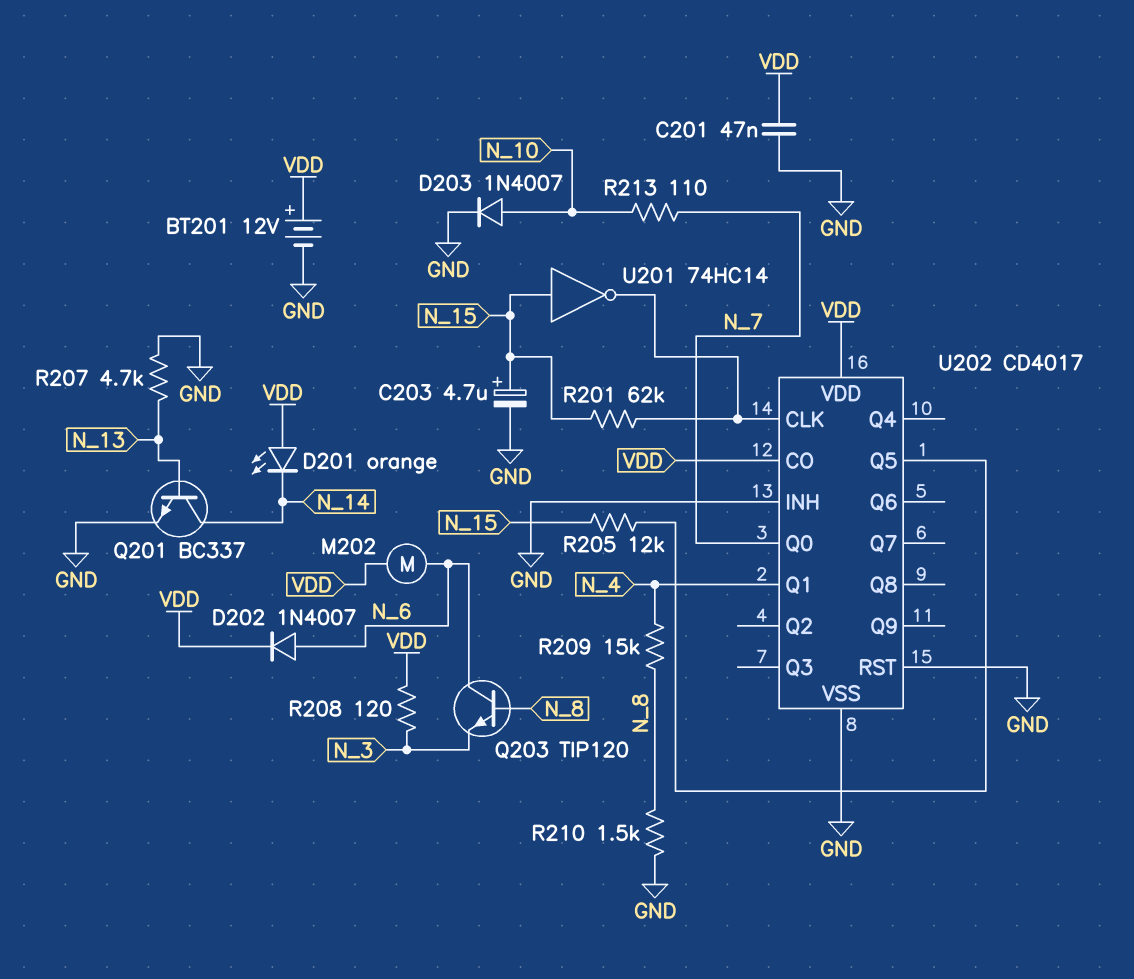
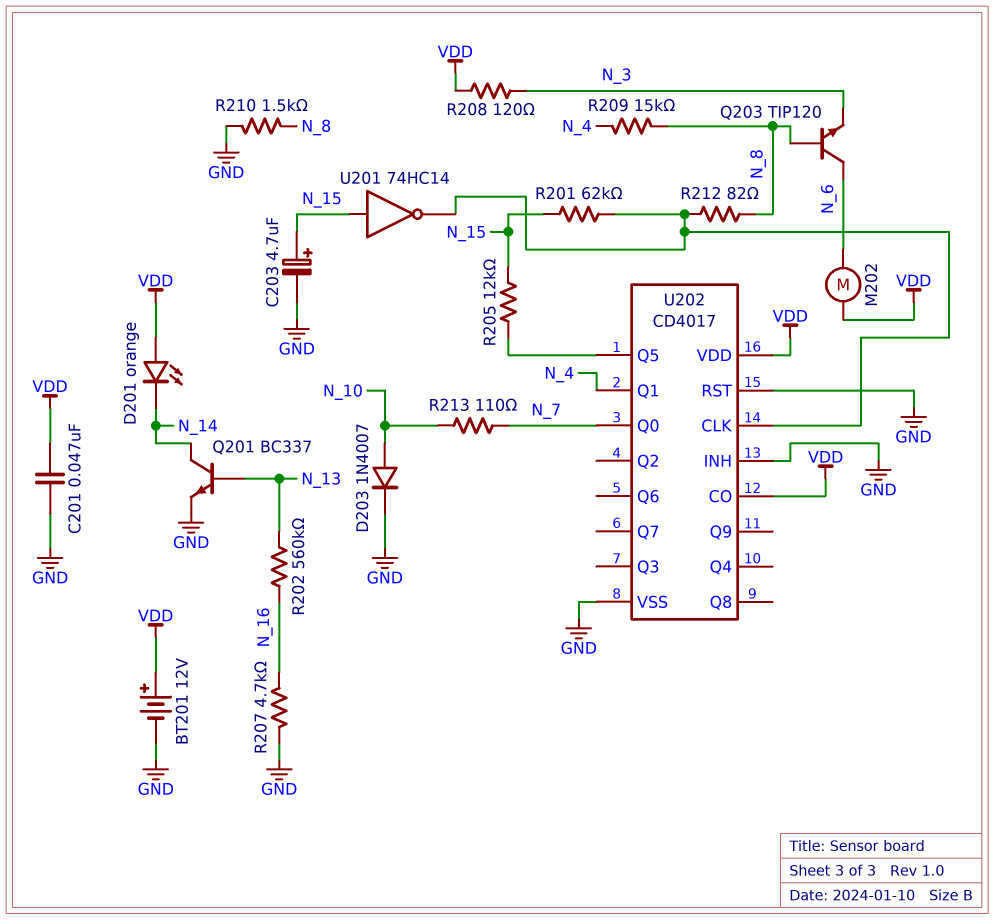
D202: diode 1N4007 (A N_6, K VDD) -> none
R202: none -> 560k (N_13, N_16)
R207: 4.7k (GND, N_13) -> 4.7k (GND, N_16)
R212: none -> 82 (N_8, U202/CLK)

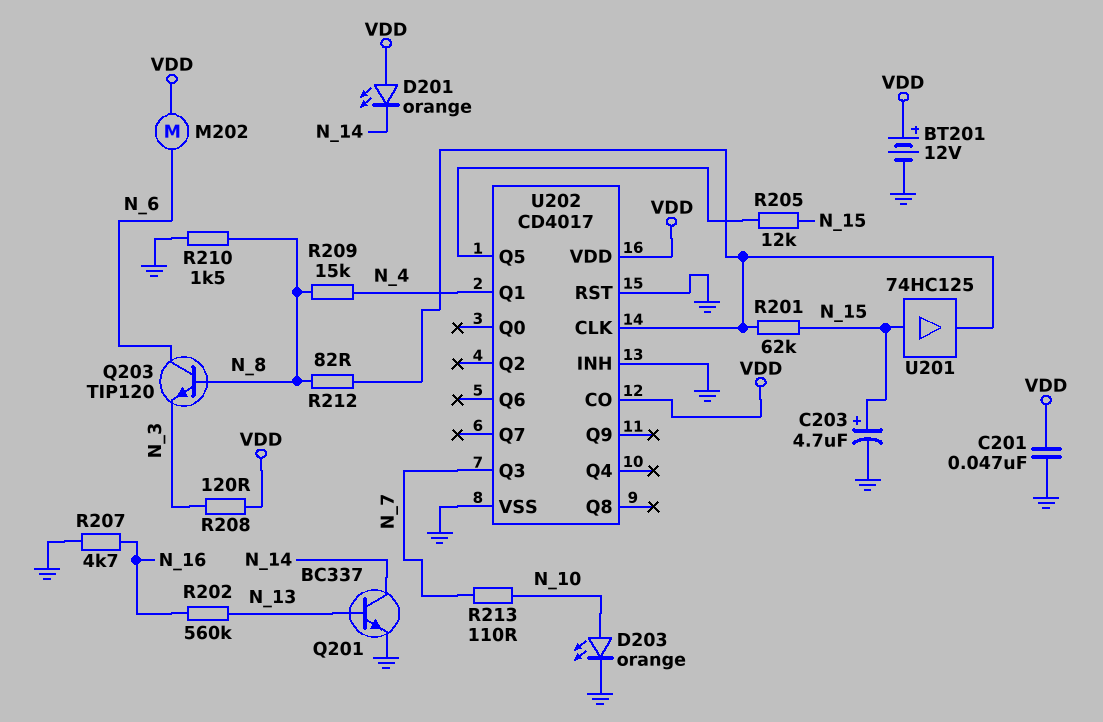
D203: diode 1N4007 (A N_10, K GND) -> LED orange (A N_10, K GND)
U201: NOT 74HC14 (in N_15, out U202/CLK) -> buffer 74HC125 (in N_15, out U202/CLK)
U202 pin Q0: N_7 -> none
U202 pin Q3: none -> N_7

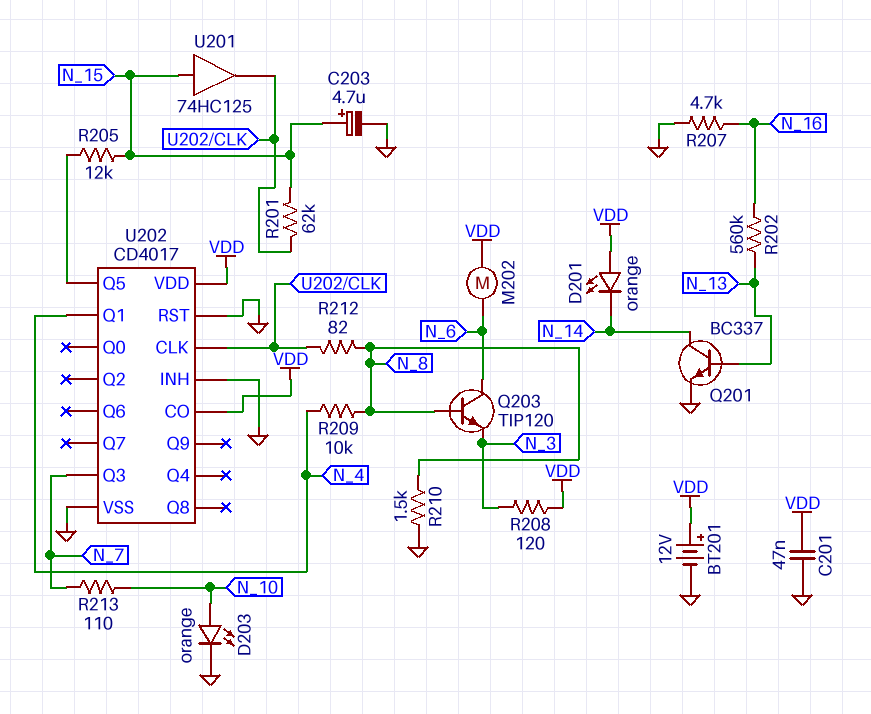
R209: 15k (N_4, N_8) -> 10k (N_4, N_8)

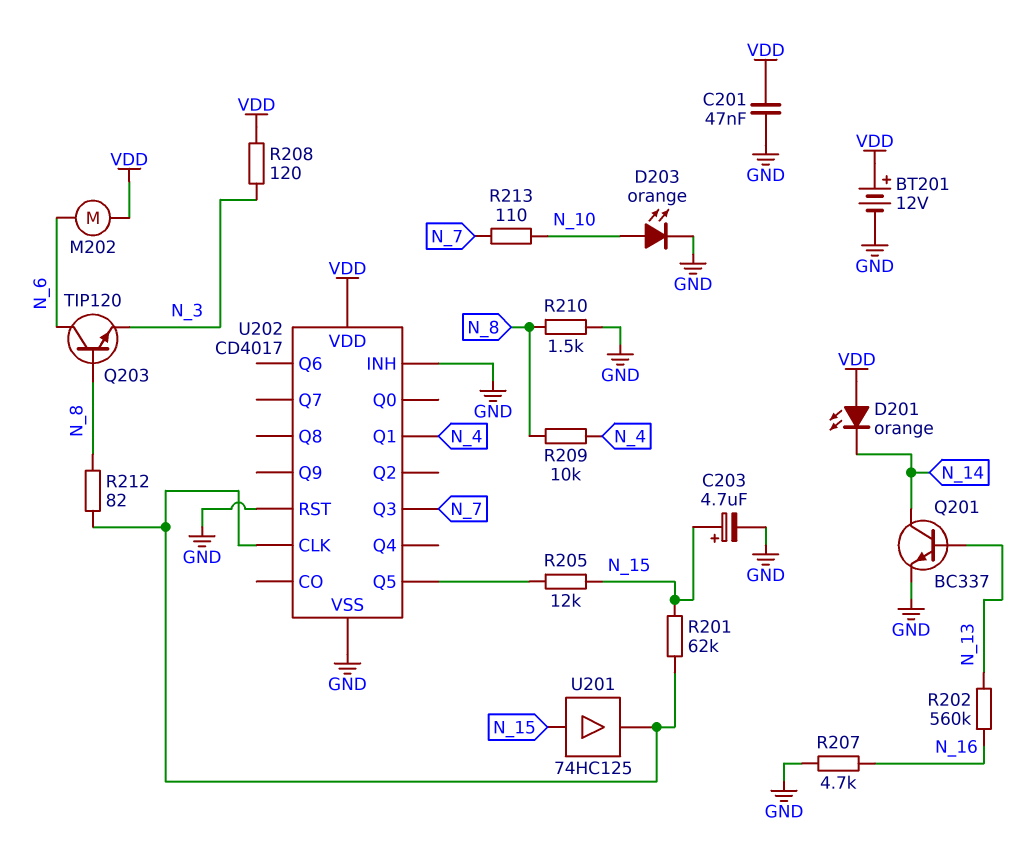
U202 pin CO: VDD -> none

